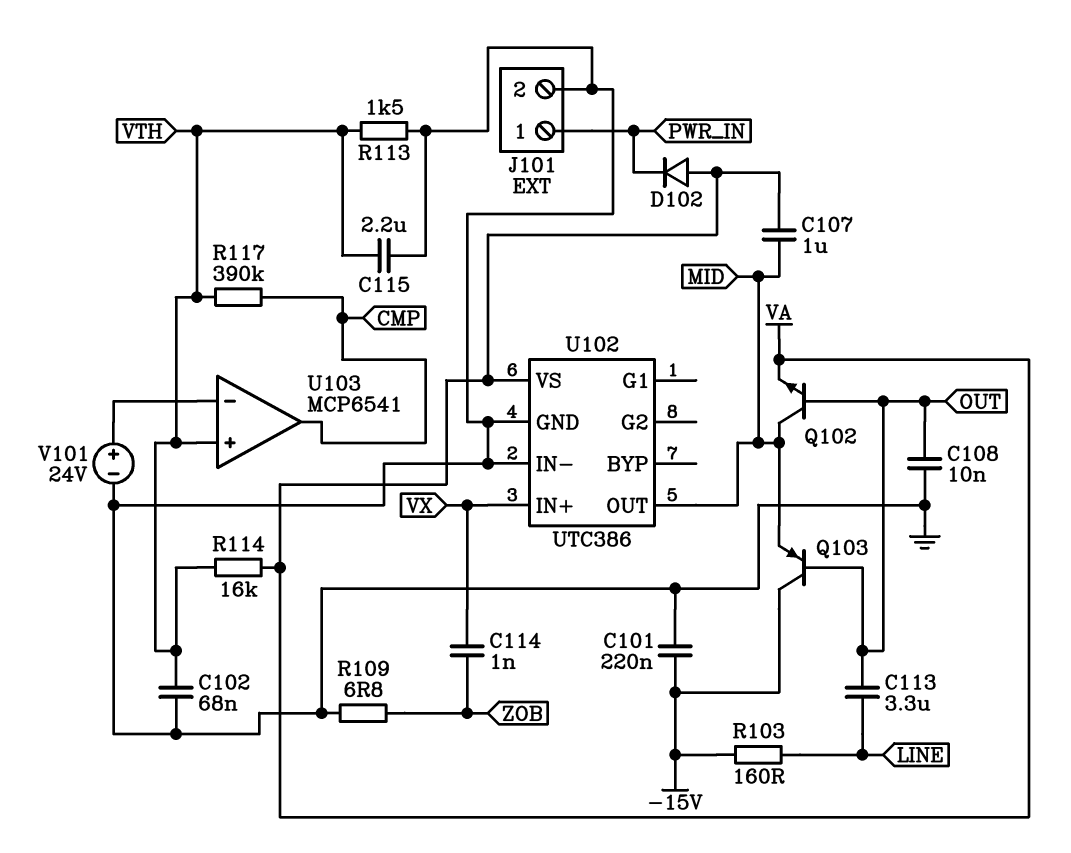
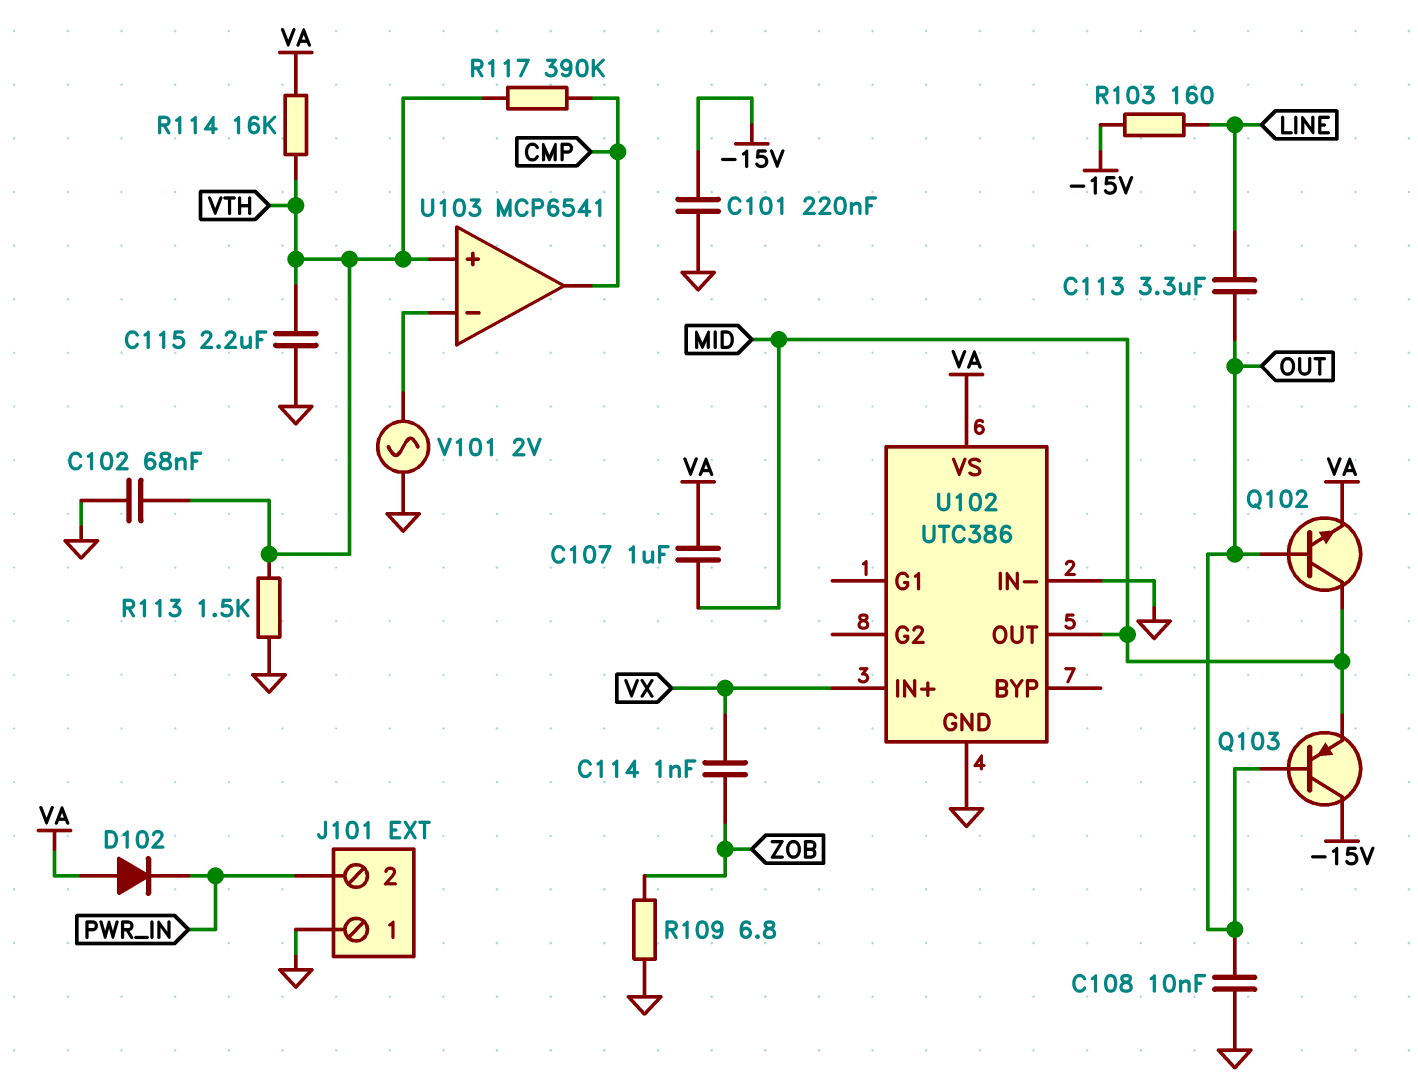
J101 pin 1: PWR_IN -> GND
J101 pin 2: GND -> PWR_IN
V101: 24V (plus U103/in-, minus GND) -> AC 2V (GND, U103/in-)

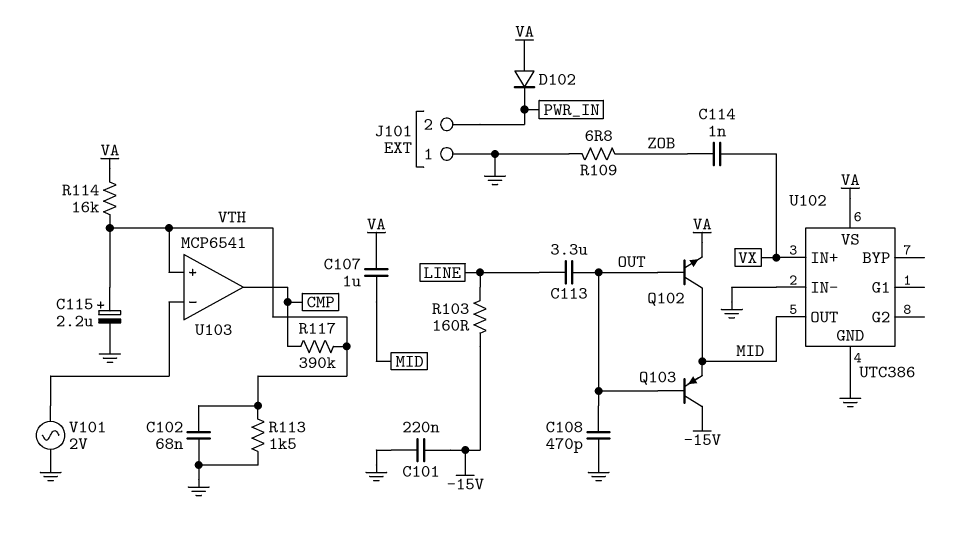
C108: 10nF (GND, OUT) -> 470pF (GND, OUT)
C115: 2.2uF (GND, VTH) -> 2.2uF (plus VTH, minus GND)

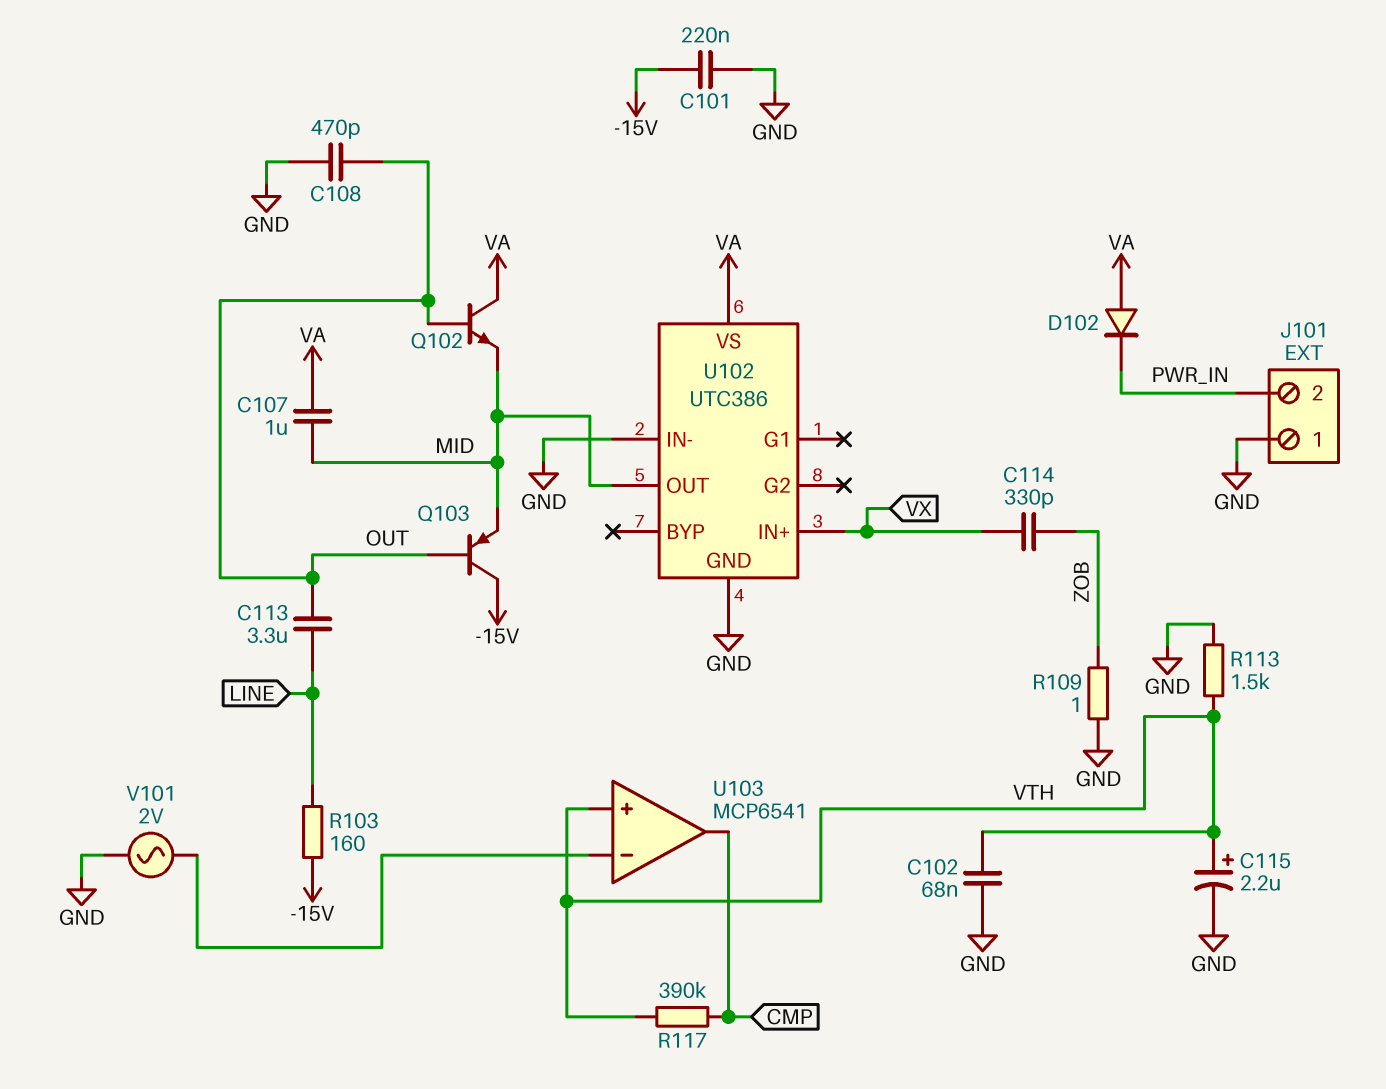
C114: 1nF (VX, ZOB) -> 330pF (VX, ZOB)
Q102: NPN (B OUT, C MID, E VA) -> NPN (B OUT, C VA, E MID)
R109: 6.8 (GND, ZOB) -> 1 (GND, ZOB)
R114: 16k (VA, VTH) -> none

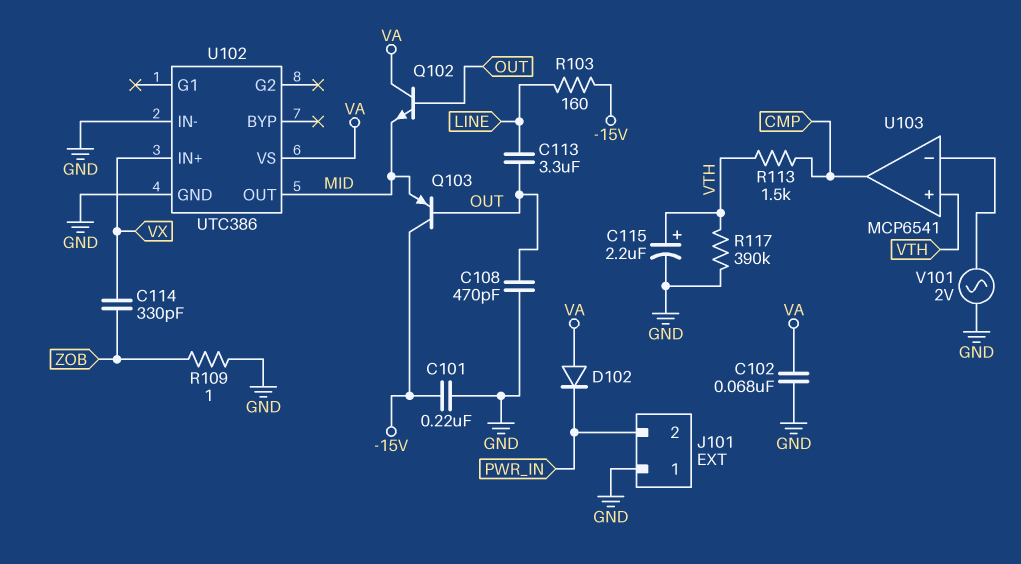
C102: 68nF (GND, VTH) -> 68nF (GND, VA)
C107: 1uF (MID, VA) -> none
R113: 1.5k (GND, VTH) -> 1.5k (CMP, VTH)
R117: 390k (CMP, VTH) -> 390k (GND, VTH)

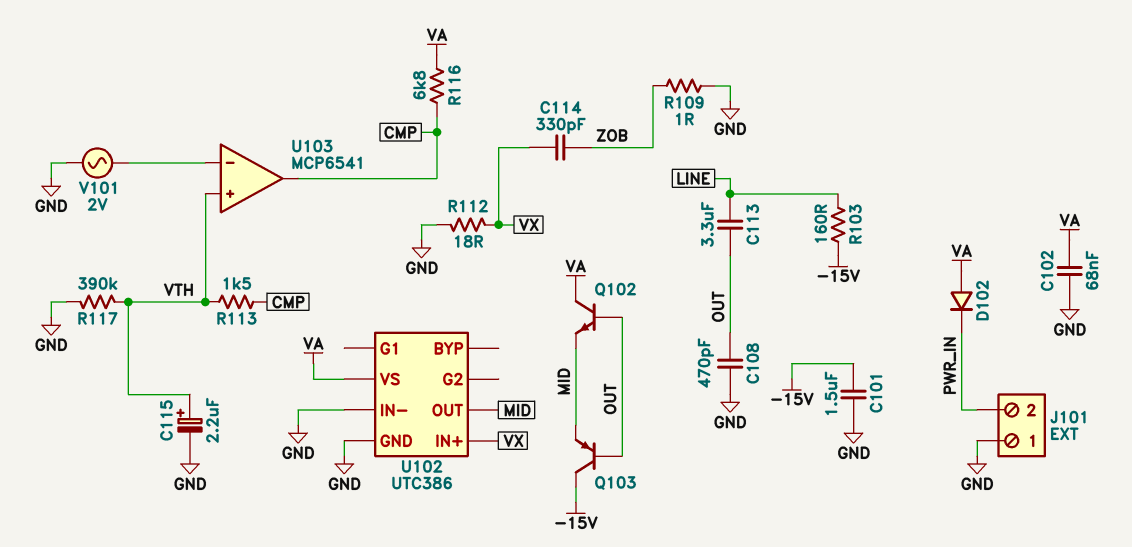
C101: 220nF (-15V, GND) -> 1.5uF (-15V, GND)
R112: none -> 18 (GND, VX)
R116: none -> 6.8k (CMP, VA)

